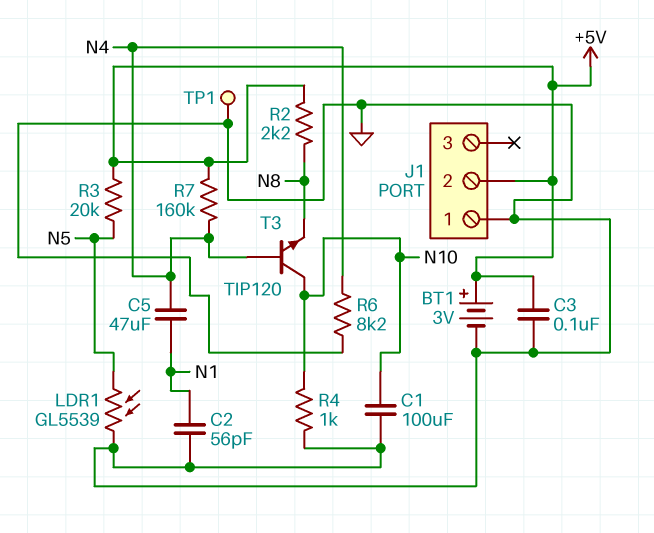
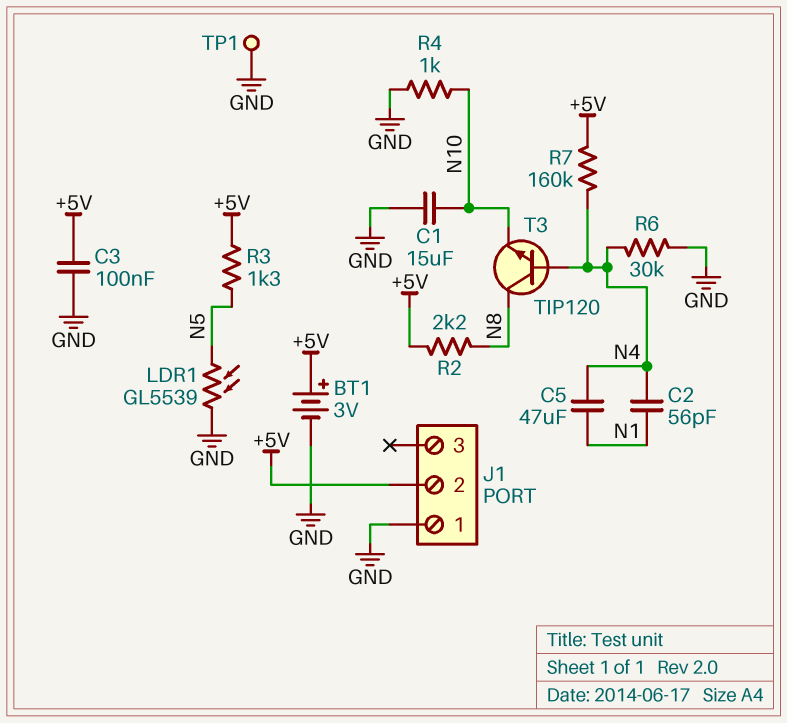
C1: 100uF (GND, N10) -> 15uF (GND, N10)
C2: 56pF (GND, N1) -> 56pF (N1, N4)
R3: 20k (+5V, N5) -> 1.3k (+5V, N5)
R6: 8.2k (GND, N4) -> 30k (GND, N4)
T3: NPN TIP120 (B N4, C N10, E N8) -> NPN TIP120 (B N4, C N8, E N10)

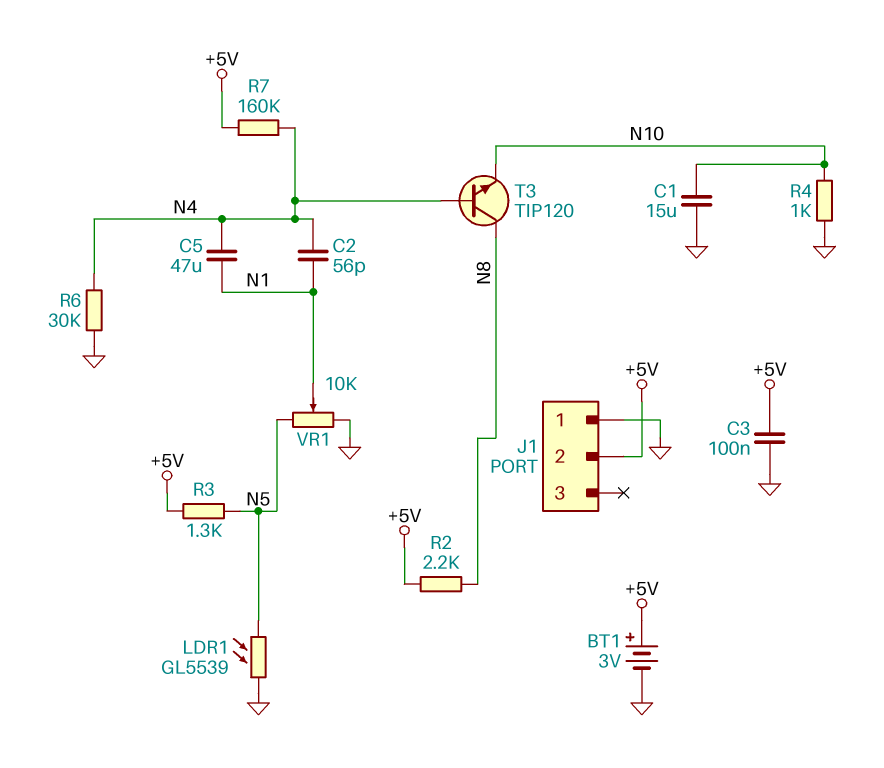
TP1: test point (GND) -> none
VR1: none -> 10k (GND, N5, wiper N1)

